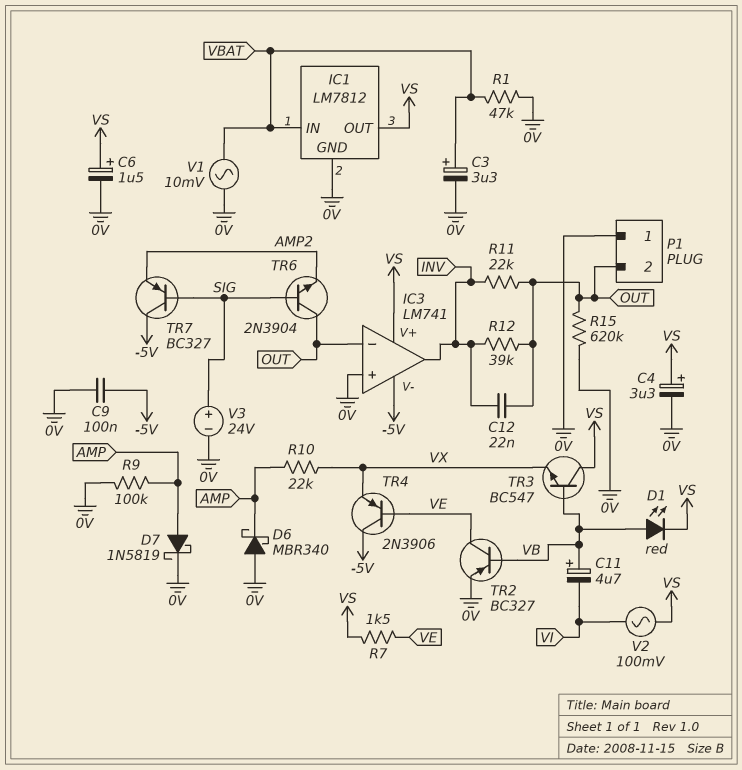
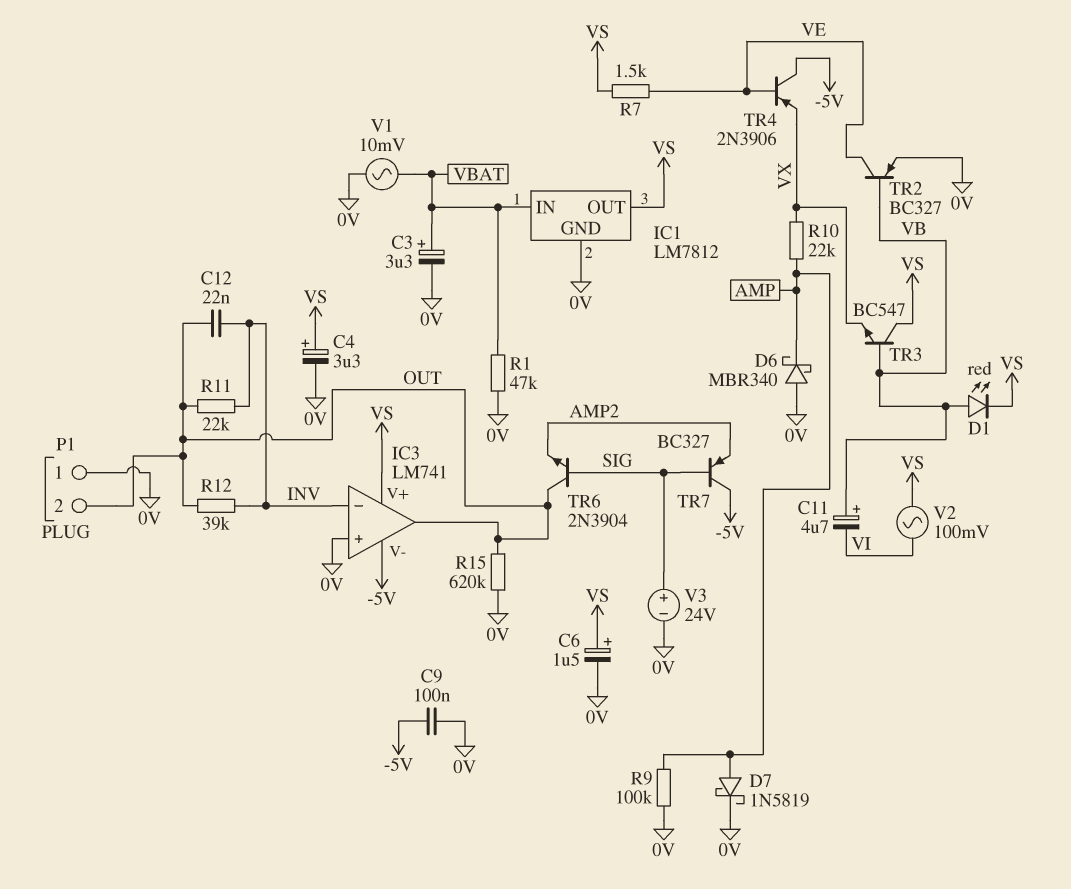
IC3 pin in-: OUT -> INV
IC3 pin out: INV -> OUT

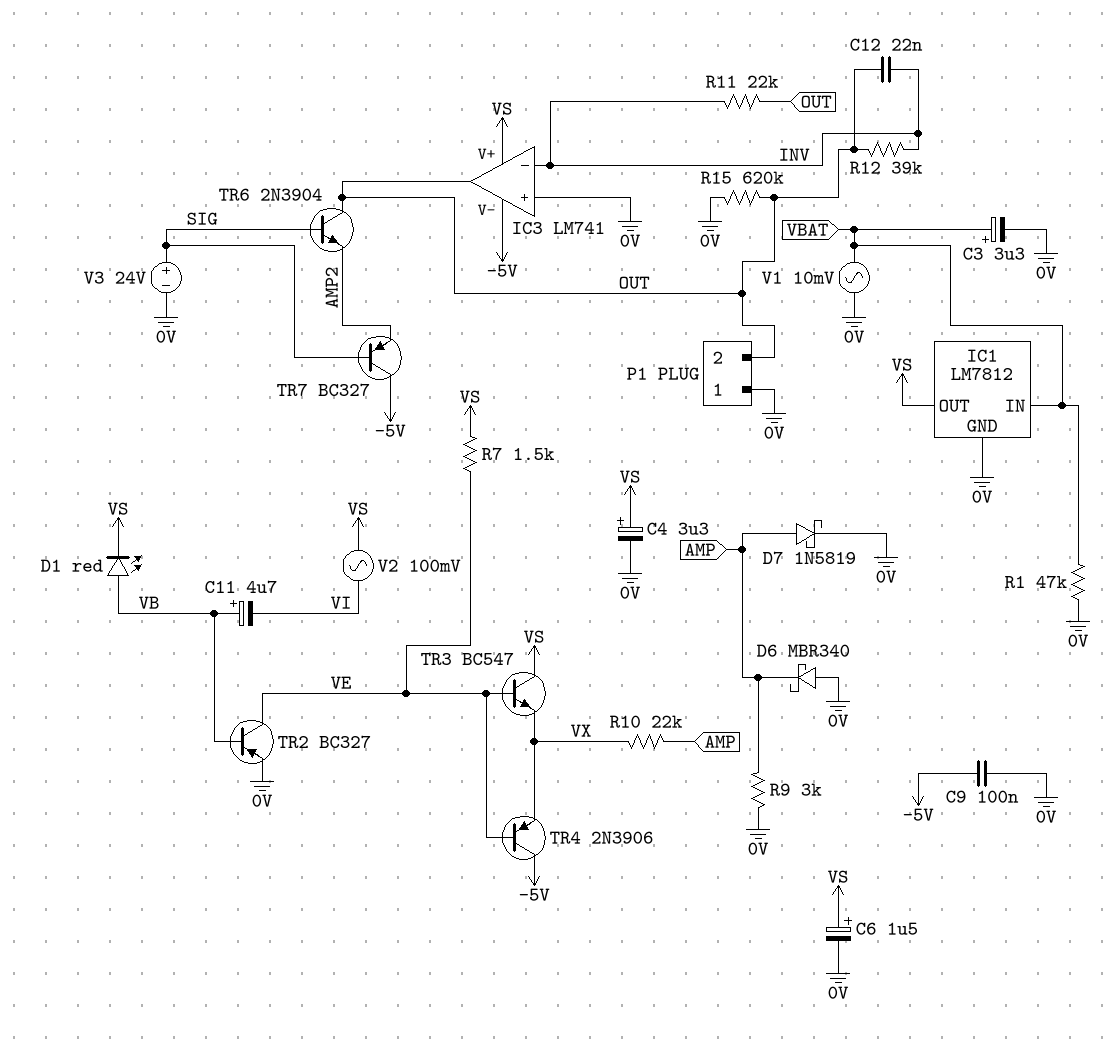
R9: 100k (0V, AMP) -> 3k (0V, AMP)
TR3: NPN BC547 (B VB, C VS, E VX) -> NPN BC547 (B VE, C VS, E VX)

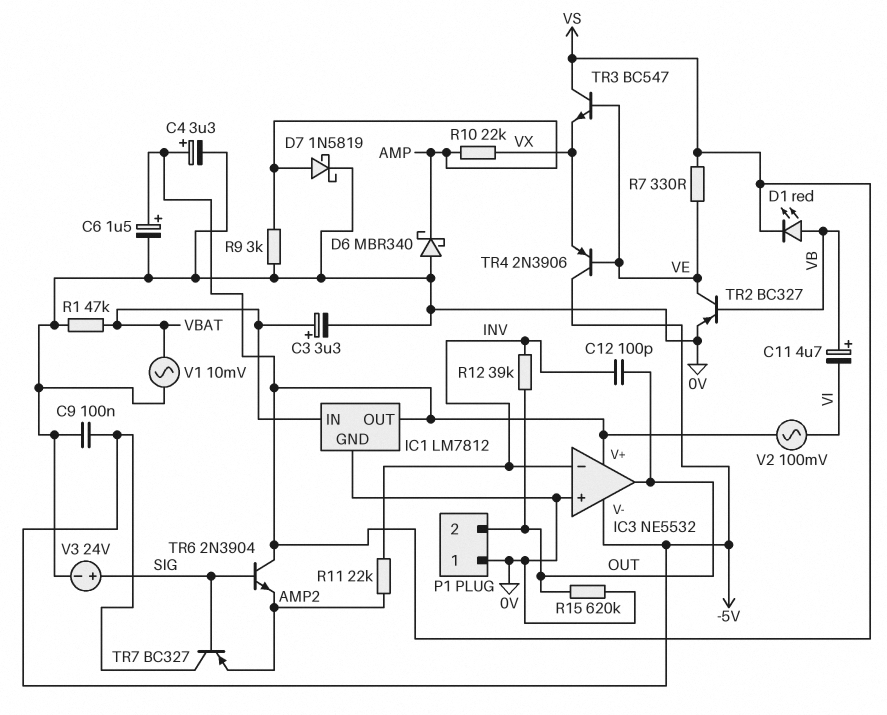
C12: 22nF (INV, OUT) -> 100pF (INV, OUT)
IC3: LM741 -> NE5532
R7: 1.5k (VE, VS) -> 330 (VE, VS)
R11: 22k (INV, OUT) -> 22k (AMP2, INV)
TR6: NPN 2N3904 (B SIG, C OUT, E AMP2) -> NPN 2N3904 (B SIG, C VS, E AMP2)

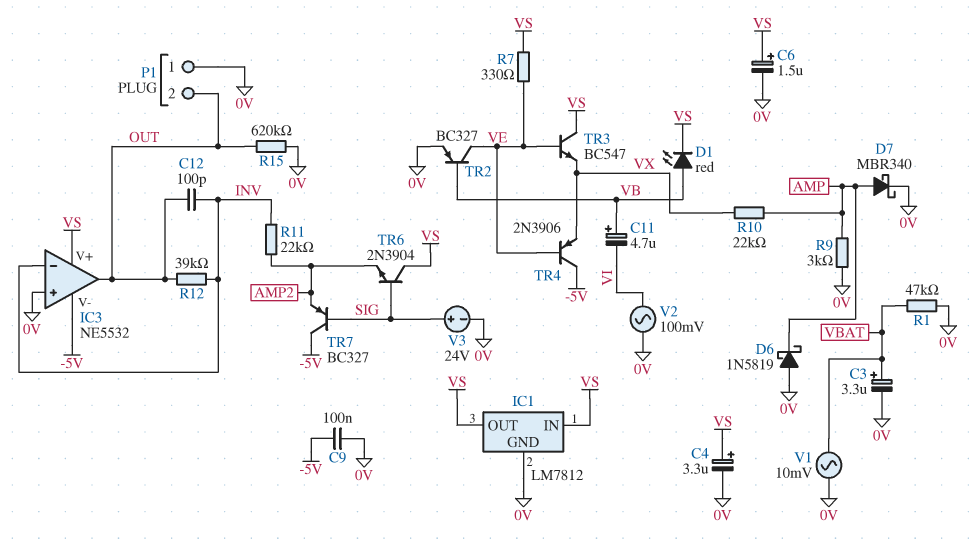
D6: schottky MBR340 (A 0V, K AMP) -> schottky 1N5819 (A 0V, K AMP)
D7: schottky 1N5819 (A AMP, K 0V) -> schottky MBR340 (A AMP, K 0V)
IC1 pin IN: VBAT -> VS
V2: AC 100mV (VI, VS) -> AC 100mV (0V, VI)

